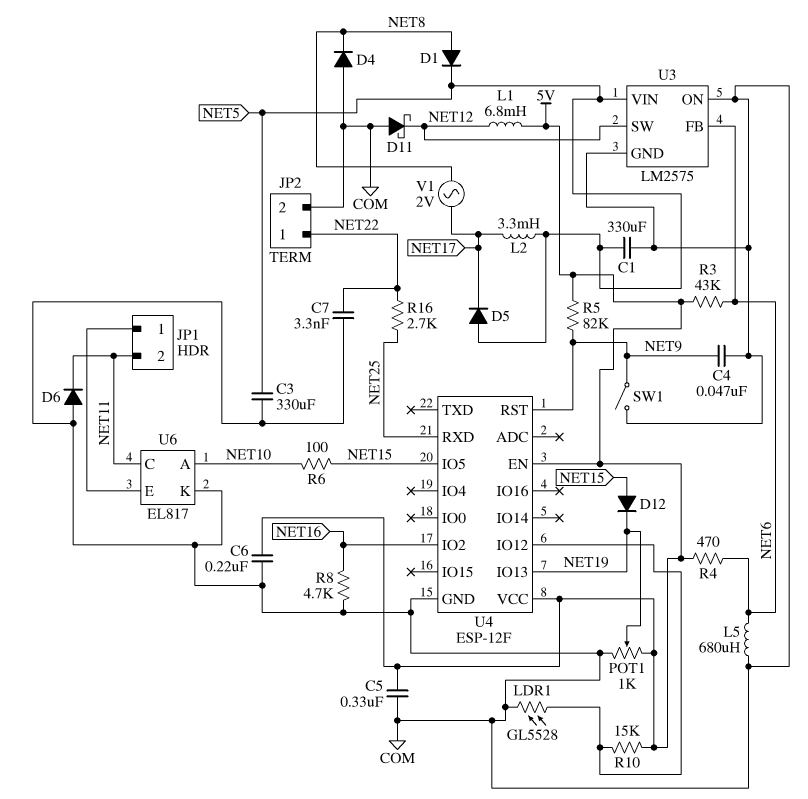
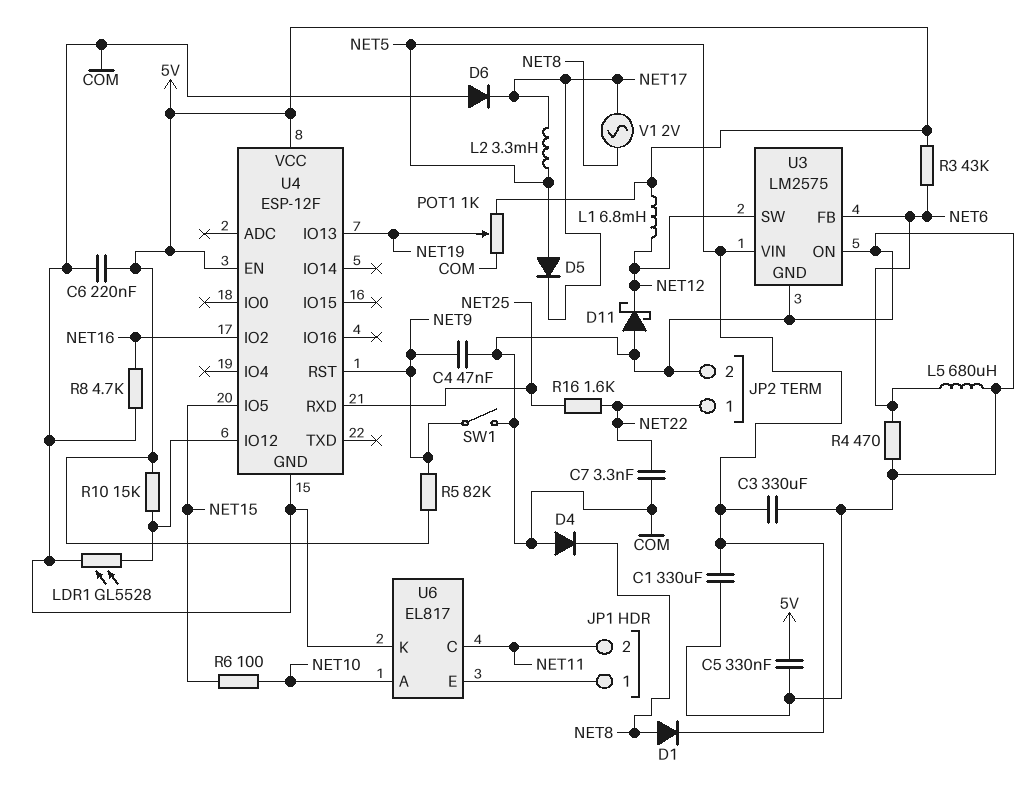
D6: diode (A COM, K NET11) -> diode (A COM, K NET17)
D12: diode (A NET15, K NET19) -> none
R4: 470 (5V, NET6) -> 470 (COM, NET6)
R16: 2.7k (NET22, NET25) -> 1.6k (NET22, NET25)

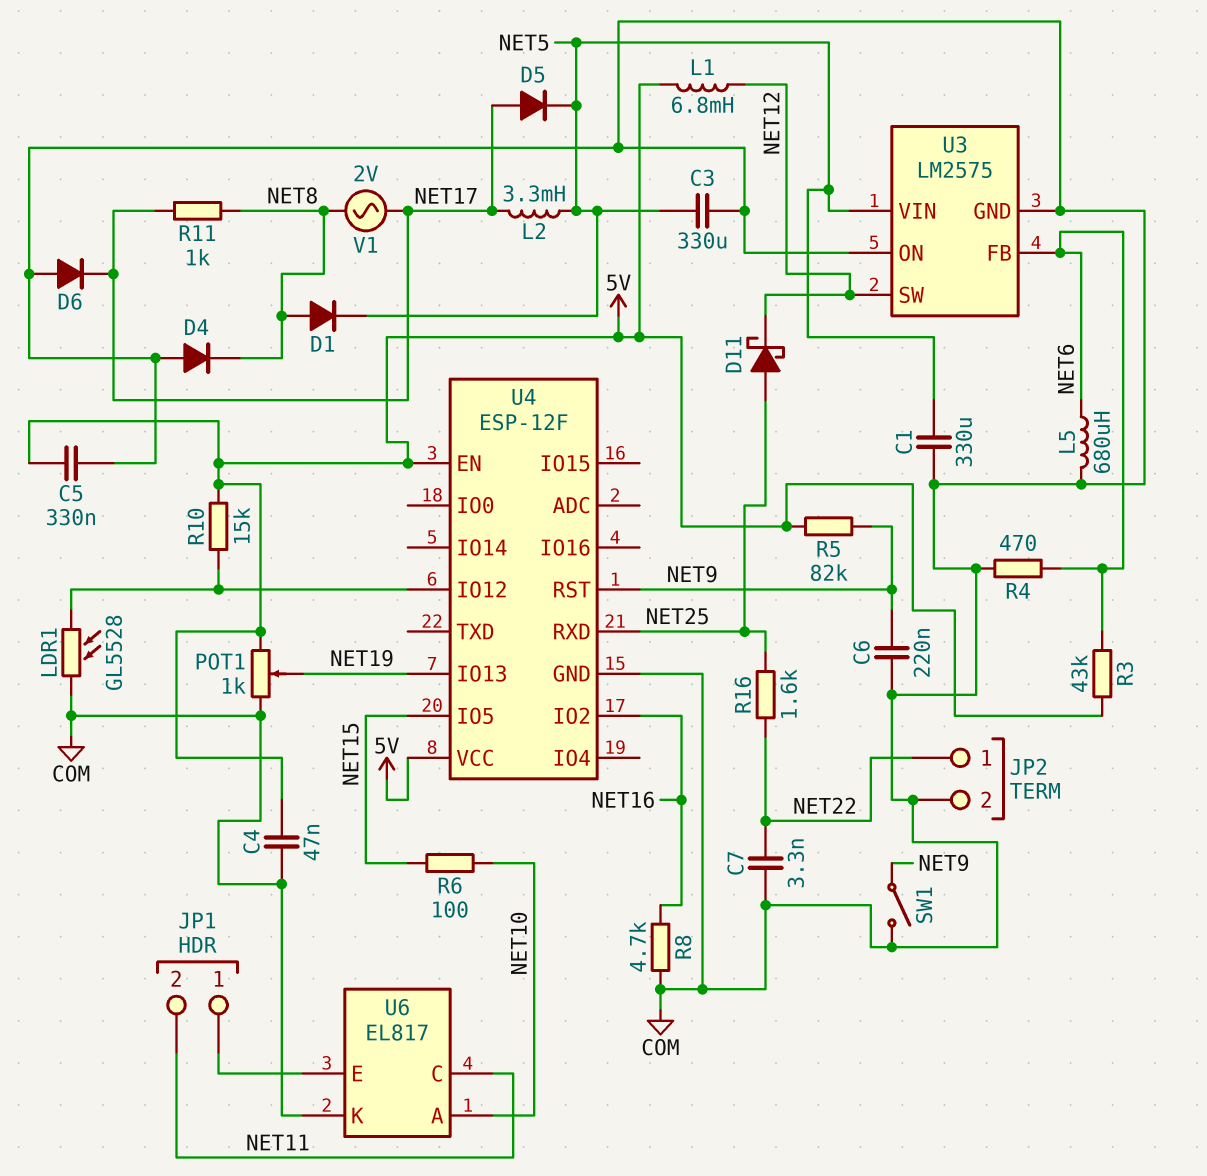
C4: 47nF (COM, NET9) -> 47nF (5V, COM)
C6: 220nF (5V, COM) -> 220nF (COM, NET9)
D5: diode (A NET5, K NET17) -> diode (A NET17, K NET5)
D11: schottky (A COM, K NET12) -> schottky (A NET25, K NET12)
R11: none -> 1k (NET8, NET17)

